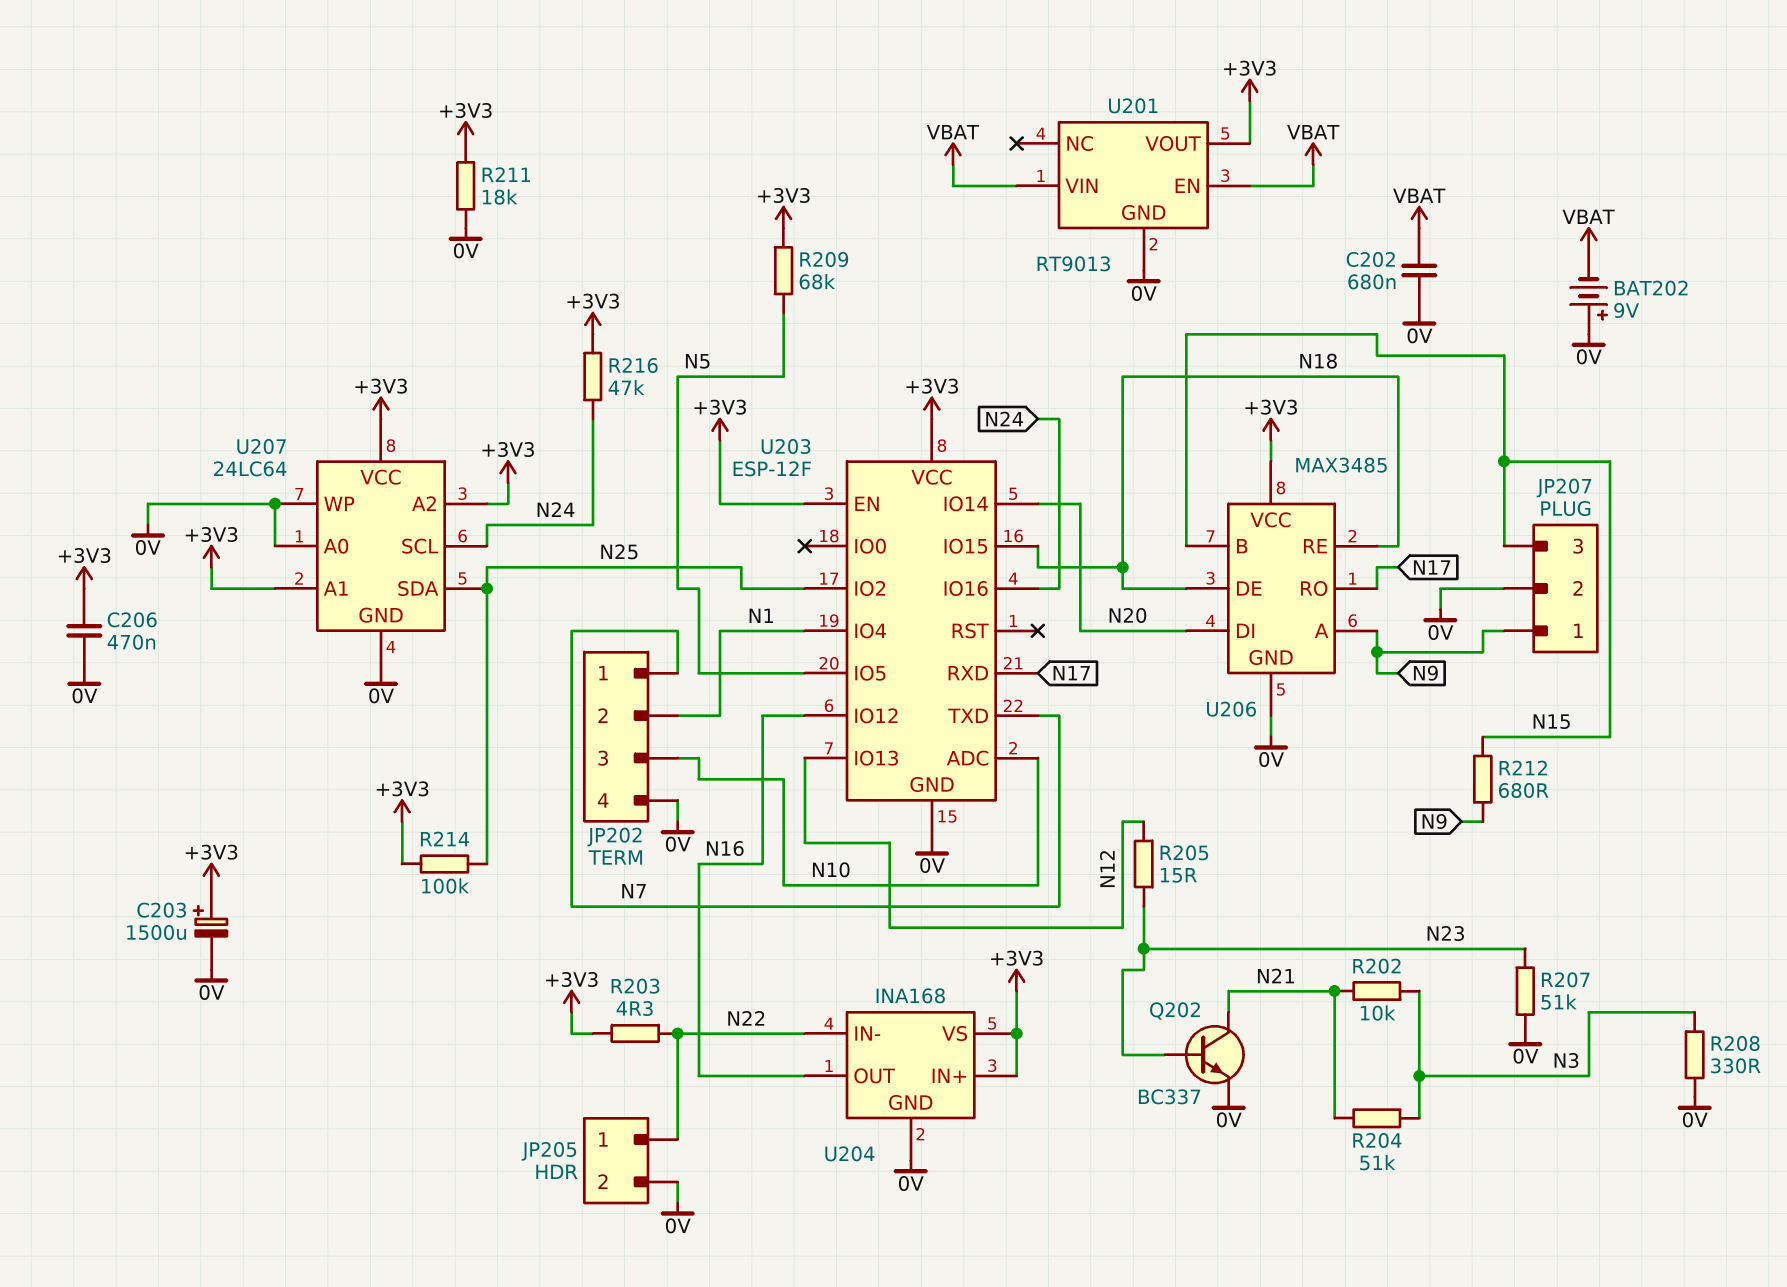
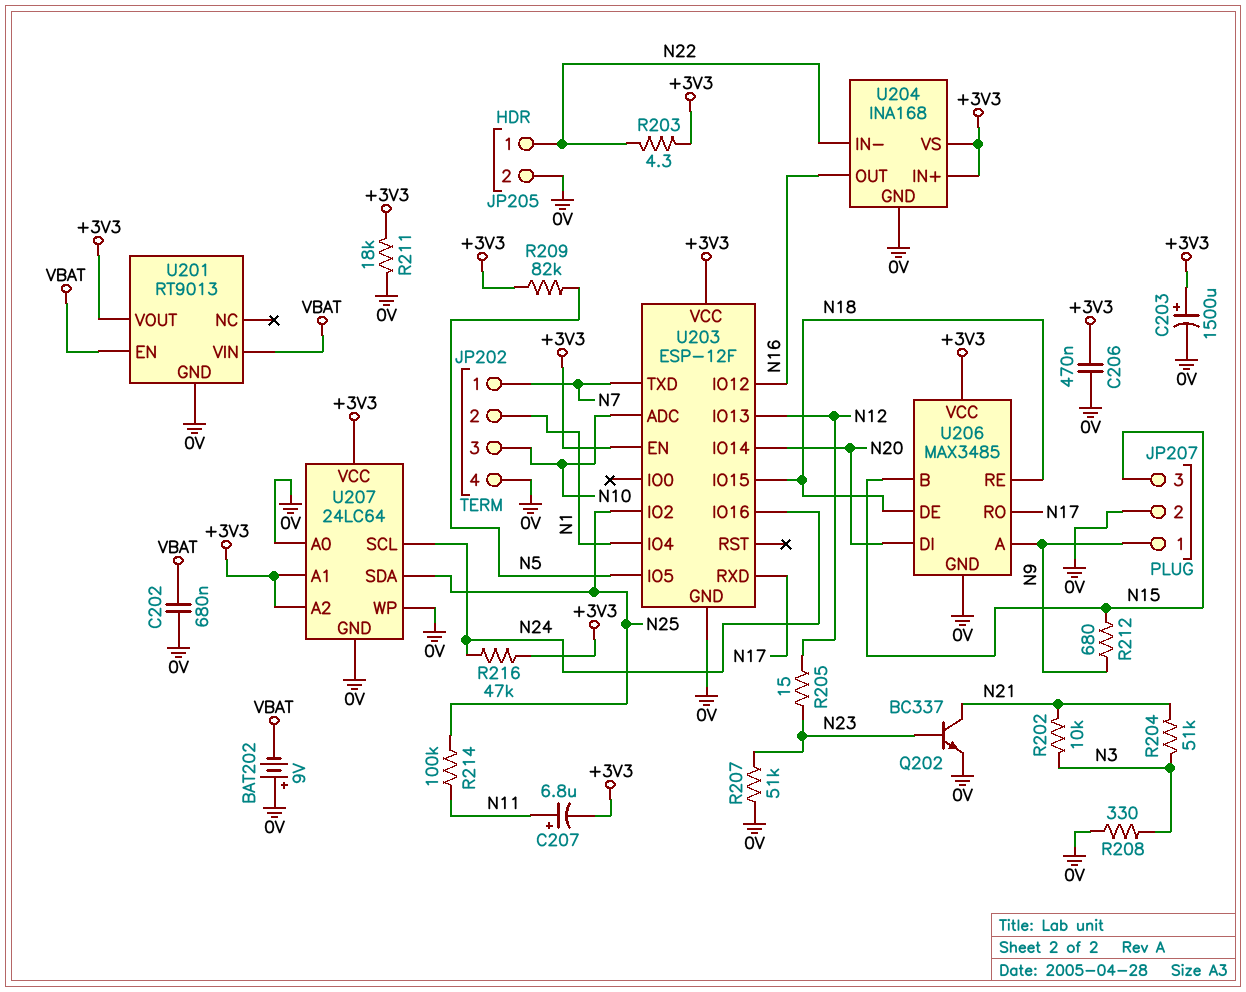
C207: none -> 6.8uF (plus N11, minus +3V3)
R209: 68k (+3V3, N5) -> 82k (+3V3, N5)
R214: 100k (+3V3, N25) -> 100k (N11, N25)

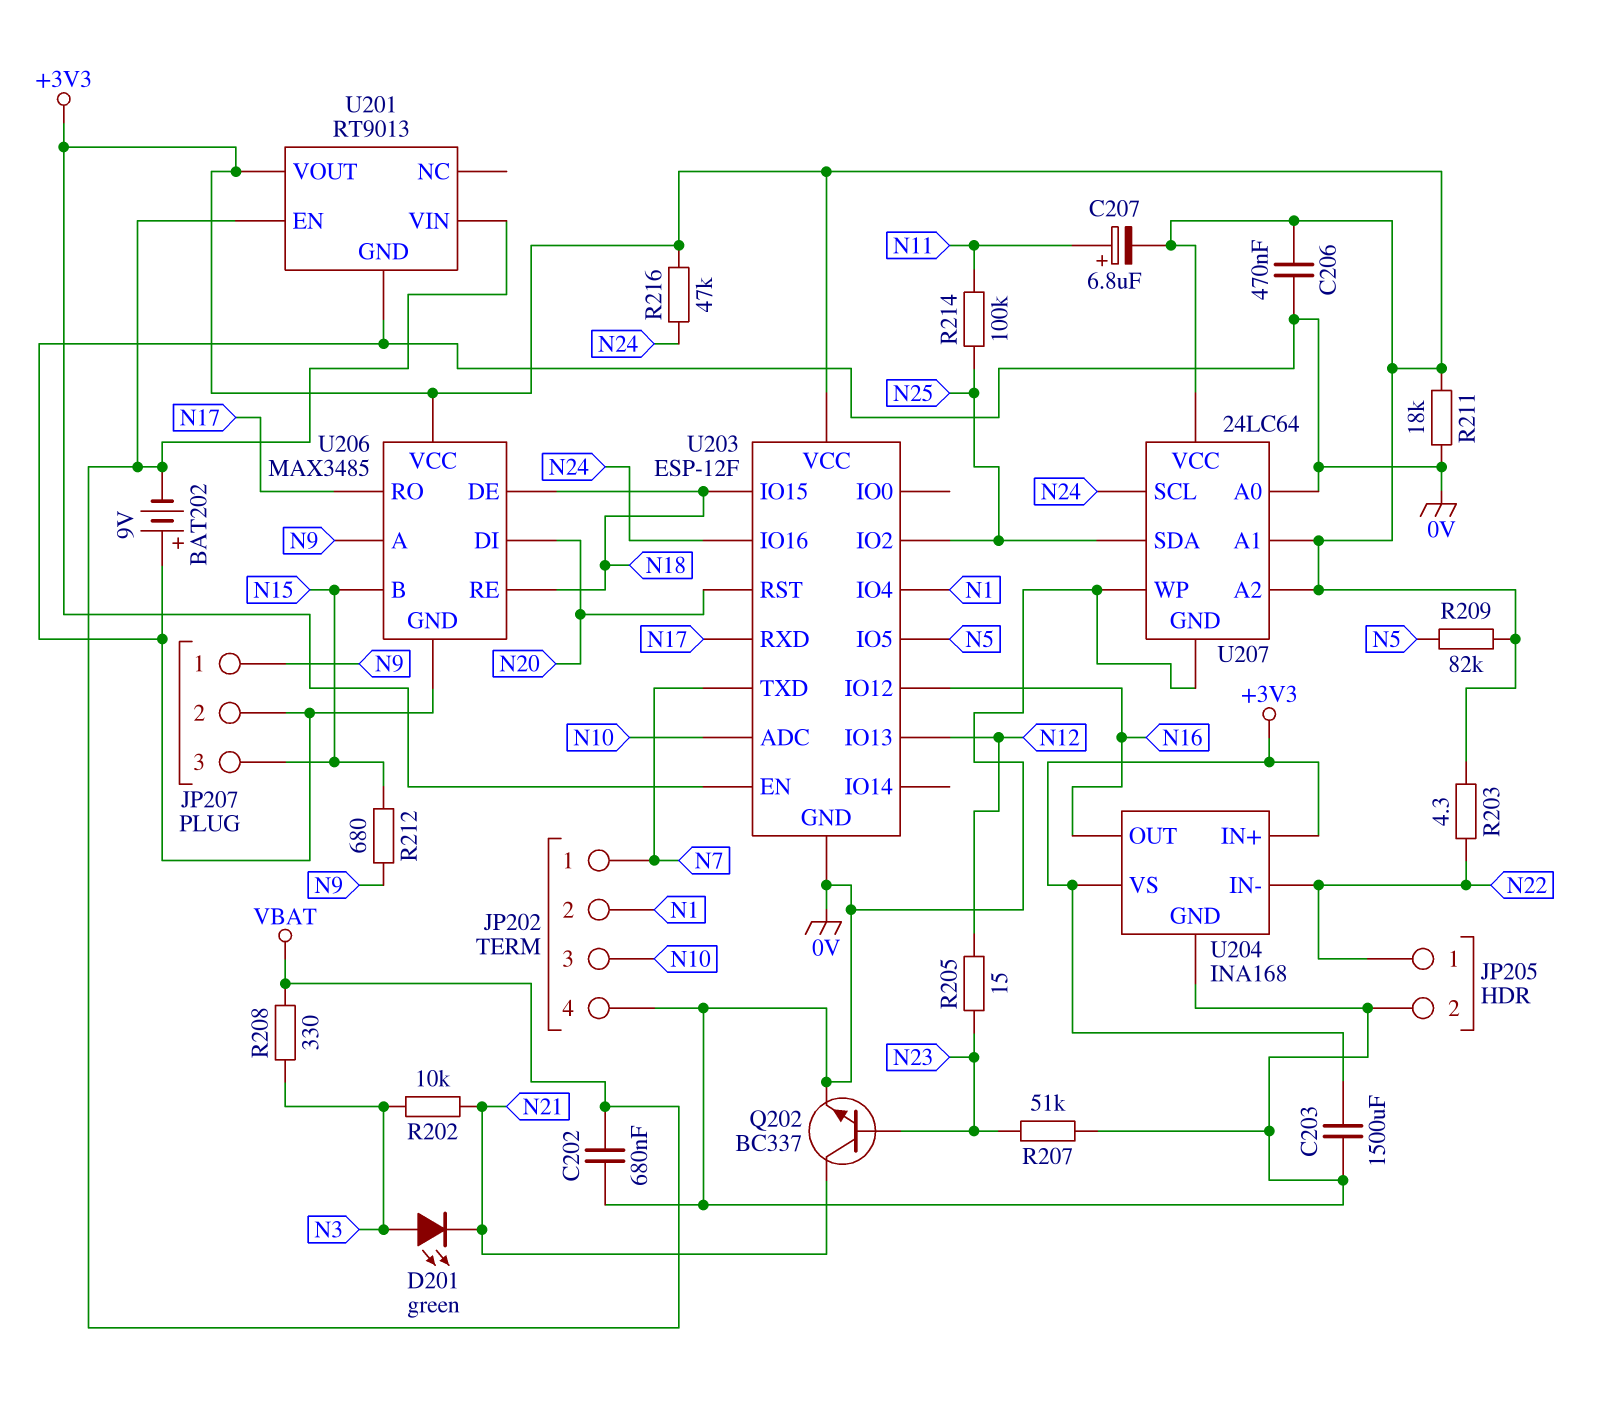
C203: 1500uF (plus +3V3, minus 0V) -> 1500uF (+3V3, 0V)
D201: none -> LED green (A N3, K N21)
R204: 51k (N3, N21) -> none
R208: 330 (0V, N3) -> 330 (N3, VBAT)
U203 pin IO14: N20 -> none
U203 pin RST: none -> N20

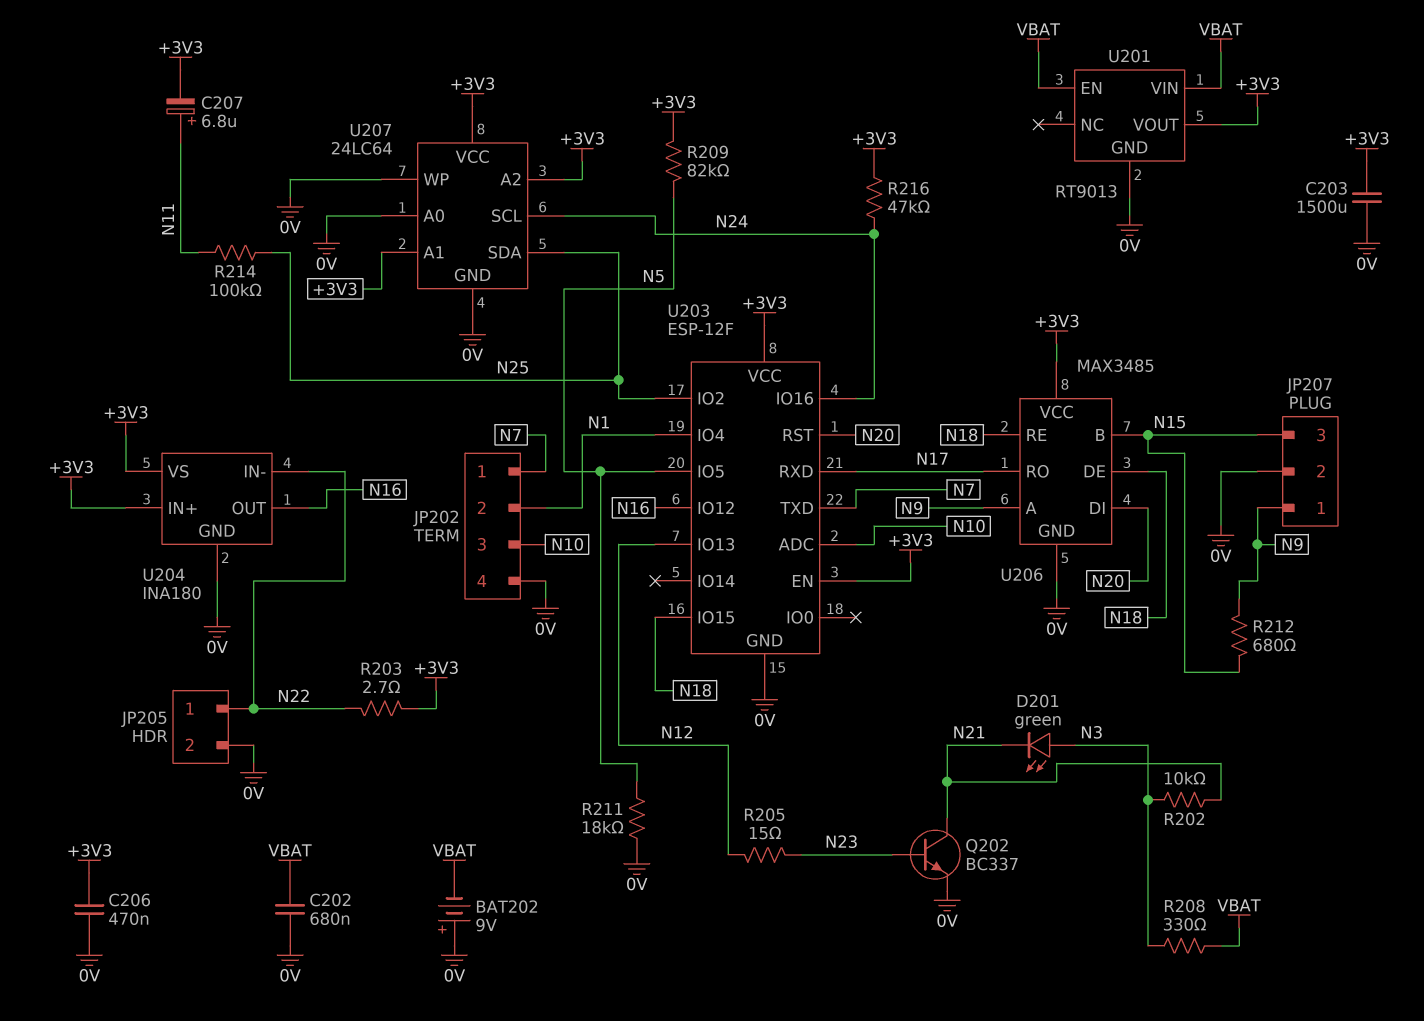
R203: 4.3 (+3V3, N22) -> 2.7 (+3V3, N22)
R207: 51k (0V, N23) -> none
R211: 18k (+3V3, 0V) -> 18k (0V, N5)
U204: INA168 -> INA180

